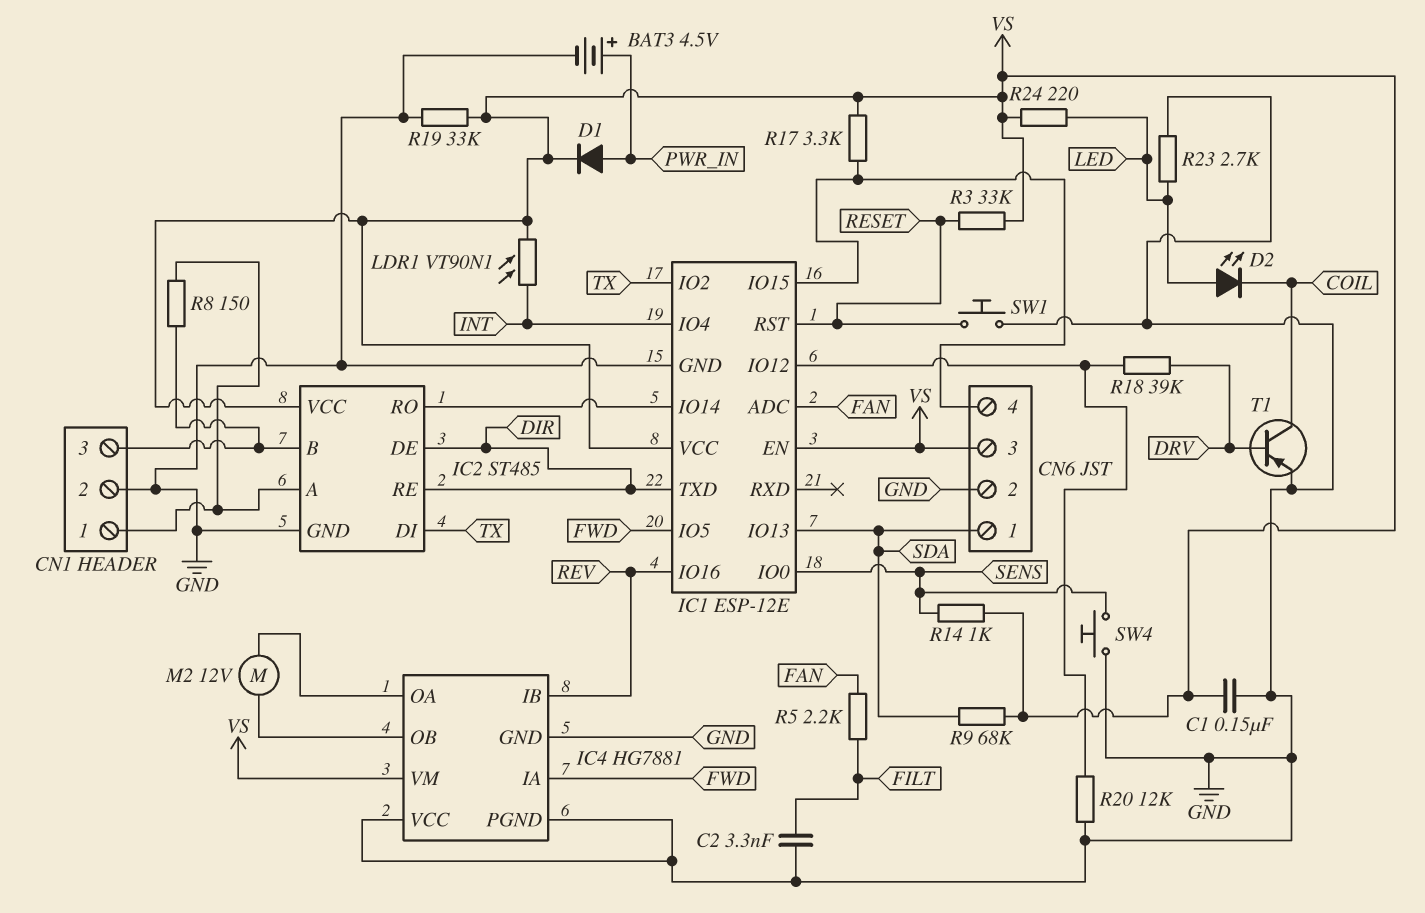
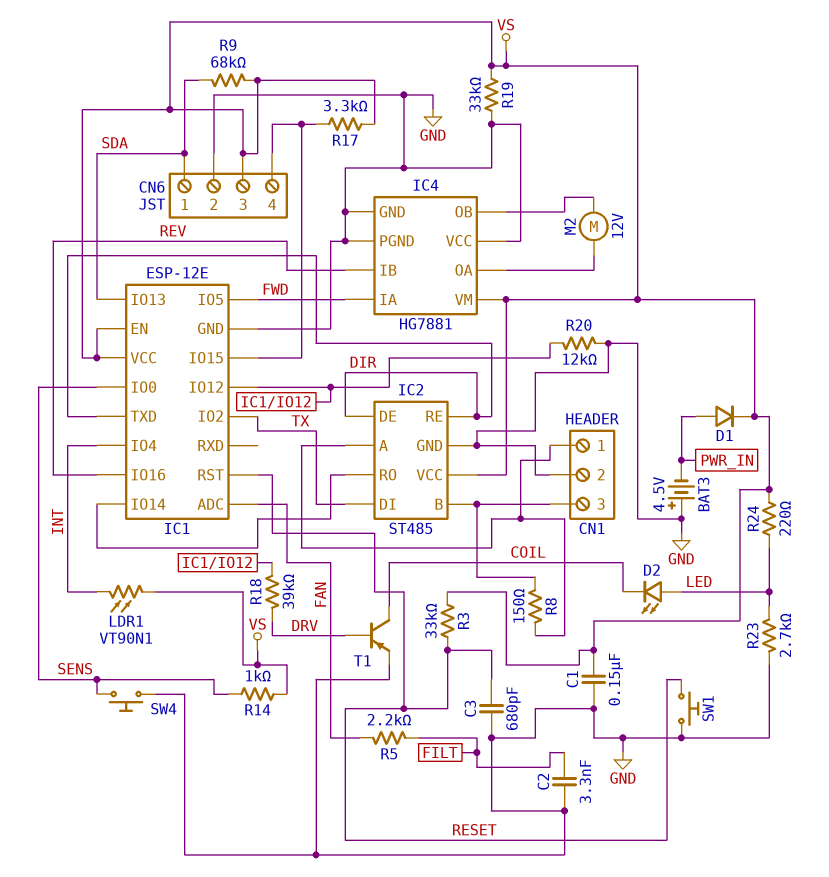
BAT3: 4.5V (plus PWR_IN, minus GND) -> 4.5V (plus GND, minus PWR_IN)
C3: none -> 680pF (GND, RESET)

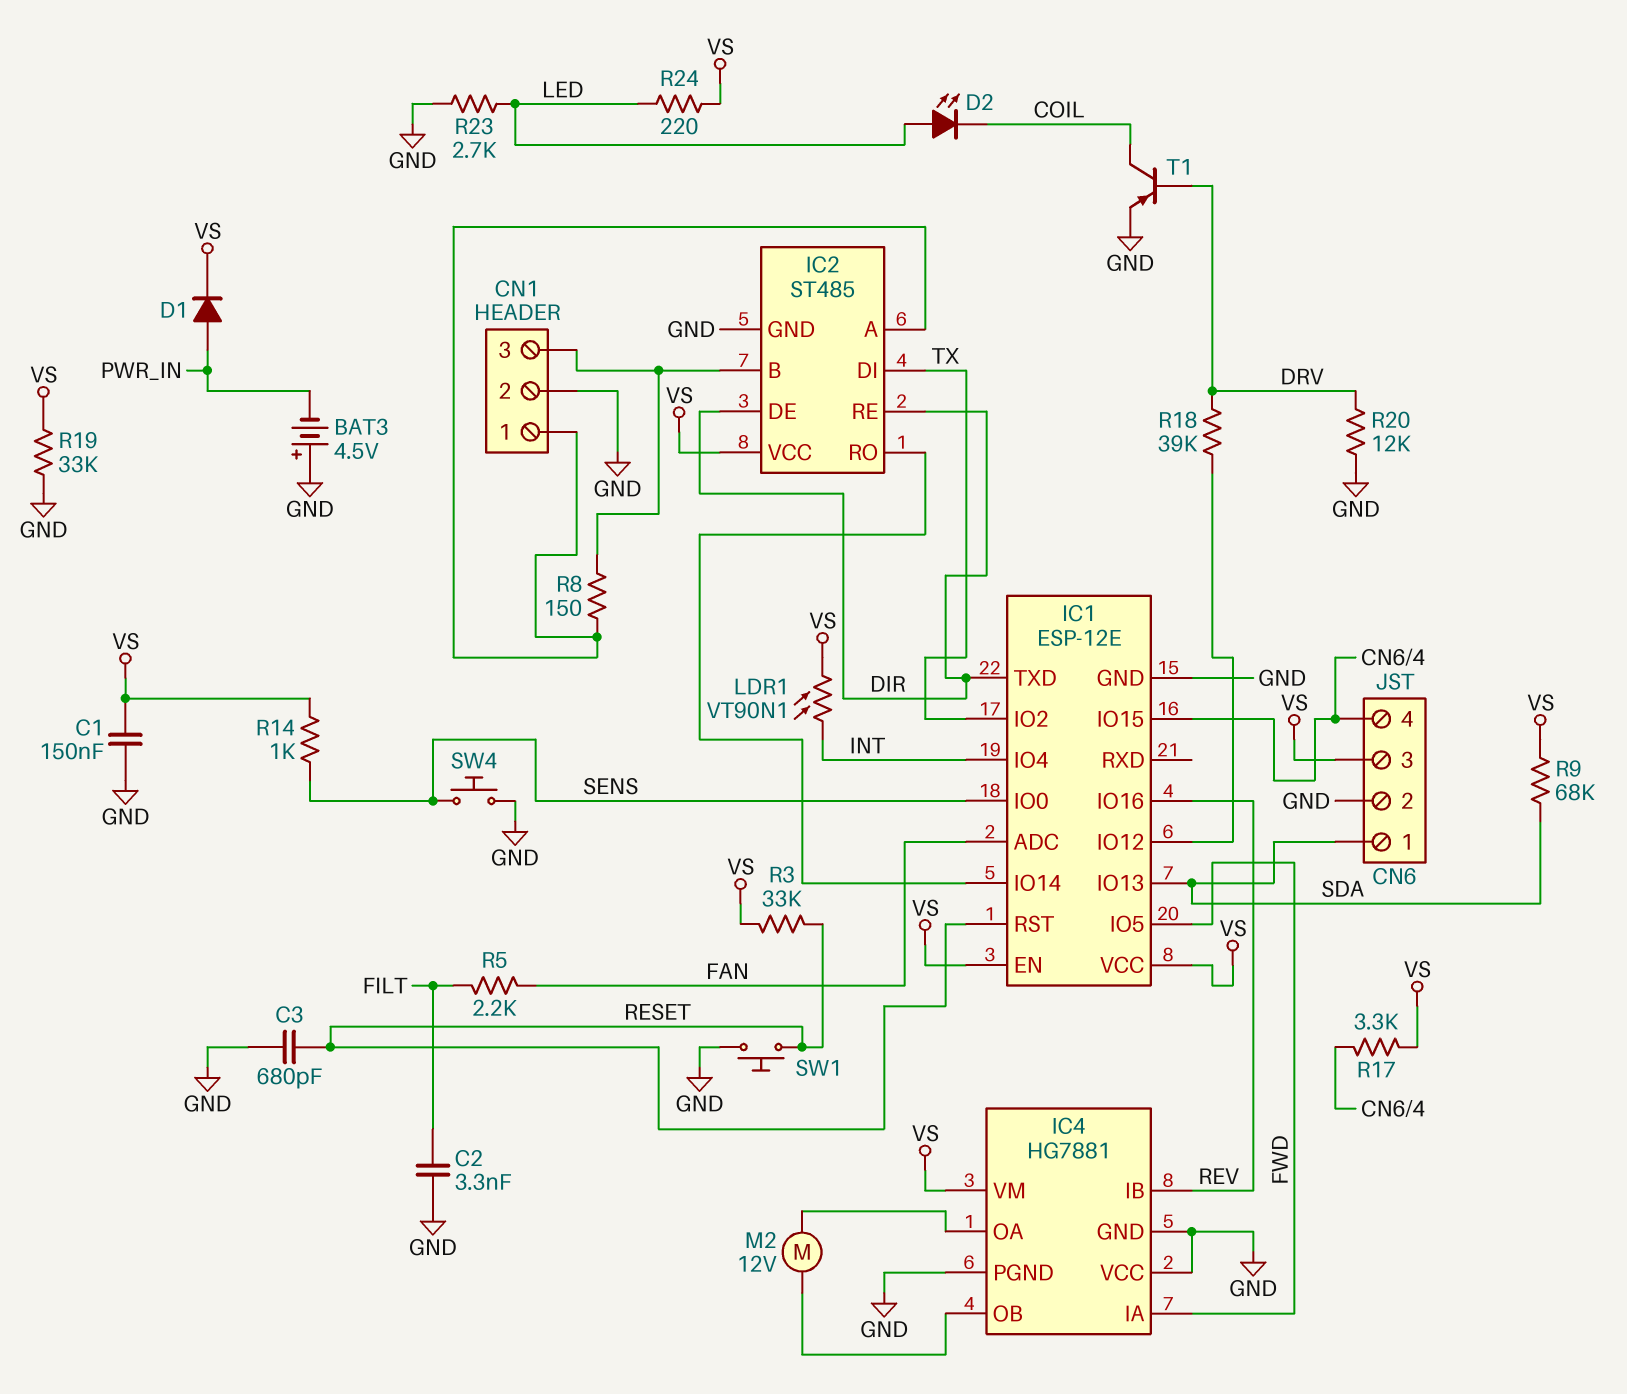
R20: 12k (GND, IC1/IO12) -> 12k (DRV, GND)

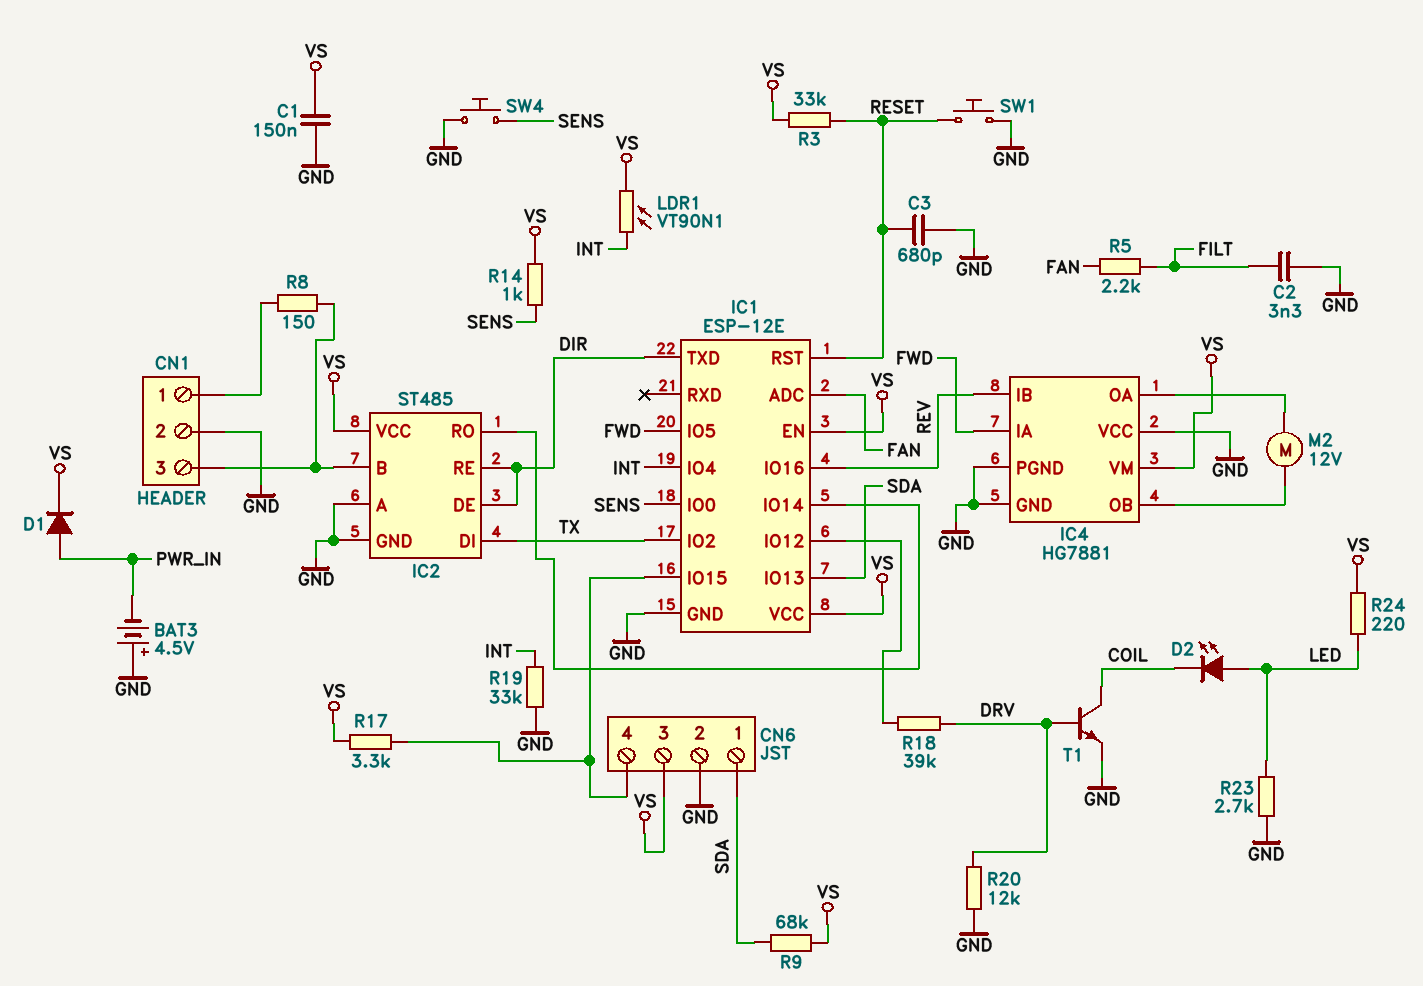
IC2 pin A: CN1/1 -> GND
R19: 33k (GND, VS) -> 33k (GND, INT)
T1: PNP (B DRV, C COIL, E GND) -> NPN (B DRV, C COIL, E GND)

